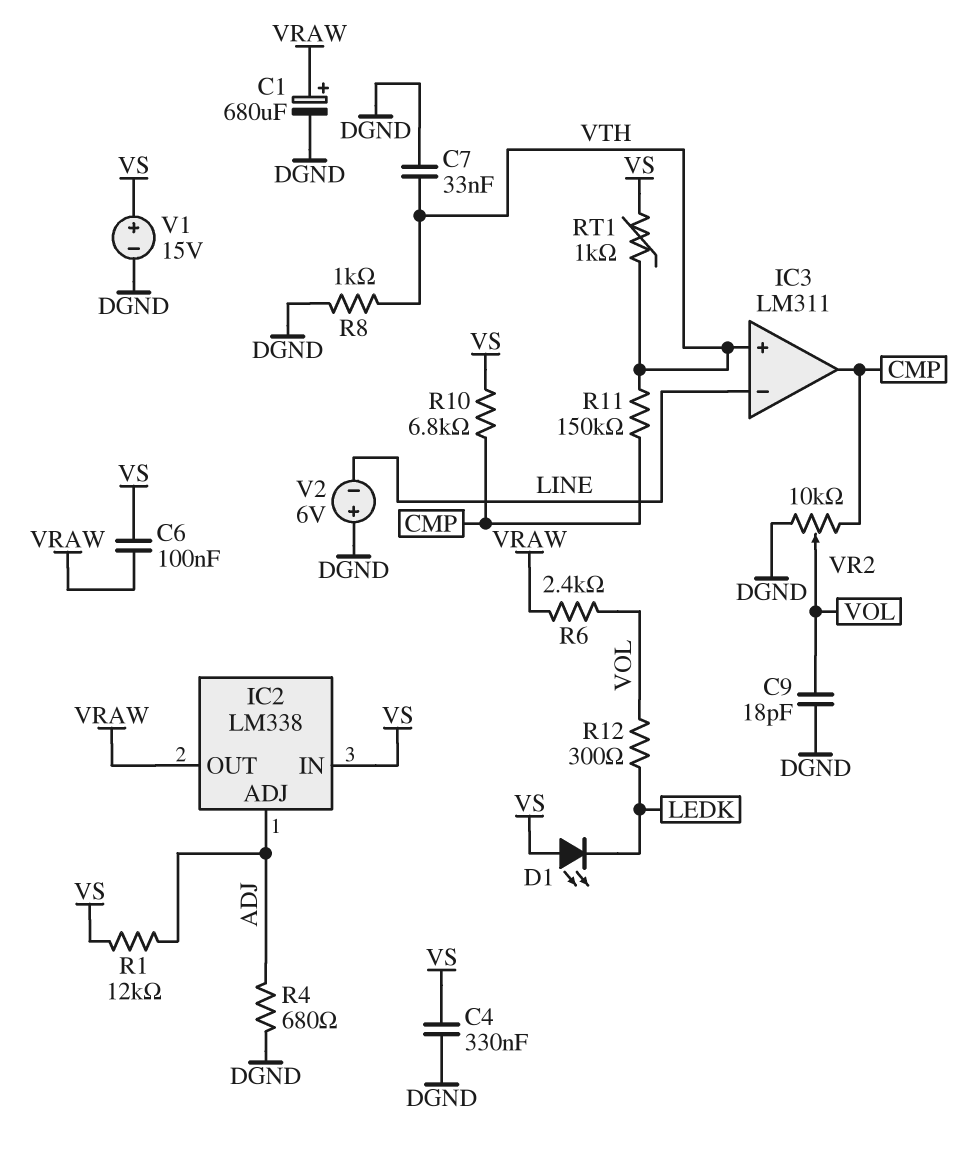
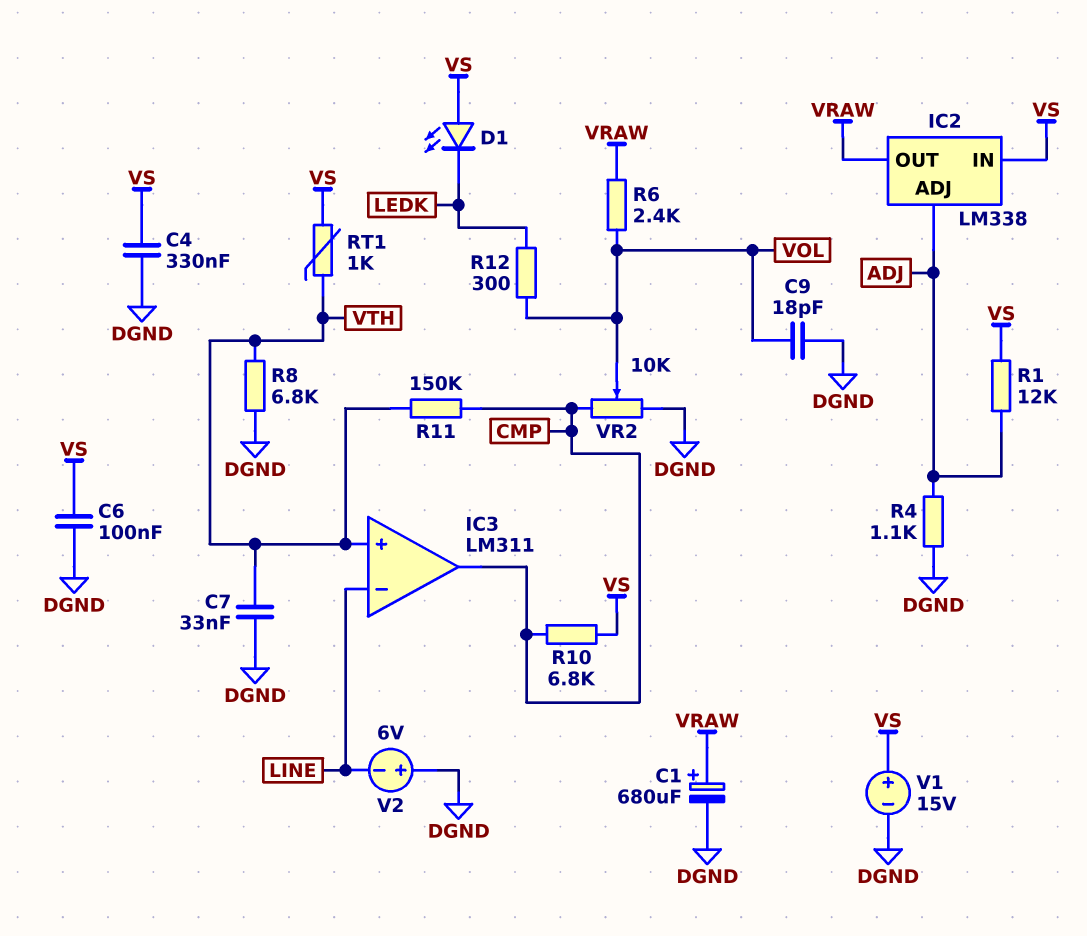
C6: 100nF (VRAW, VS) -> 100nF (DGND, VS)
R4: 680 (ADJ, DGND) -> 1.1k (ADJ, DGND)
R8: 1k (DGND, VTH) -> 6.8k (DGND, VTH)

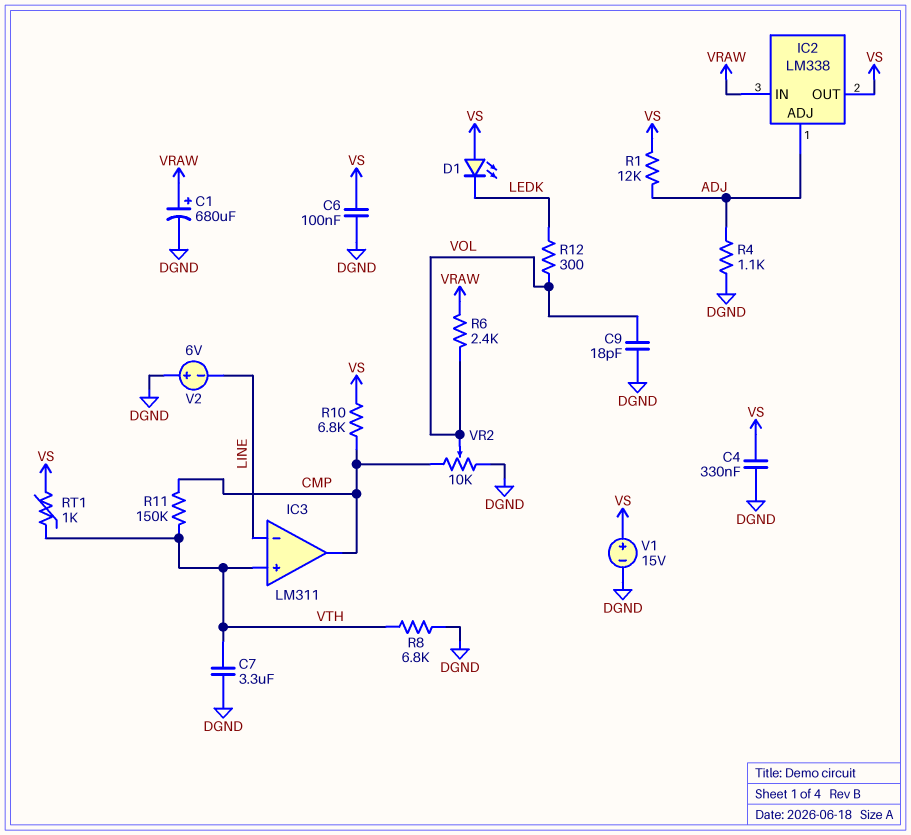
C7: 33nF (DGND, VTH) -> 3.3uF (DGND, VTH)
IC2 pin IN: VS -> VRAW
IC2 pin OUT: VRAW -> VS

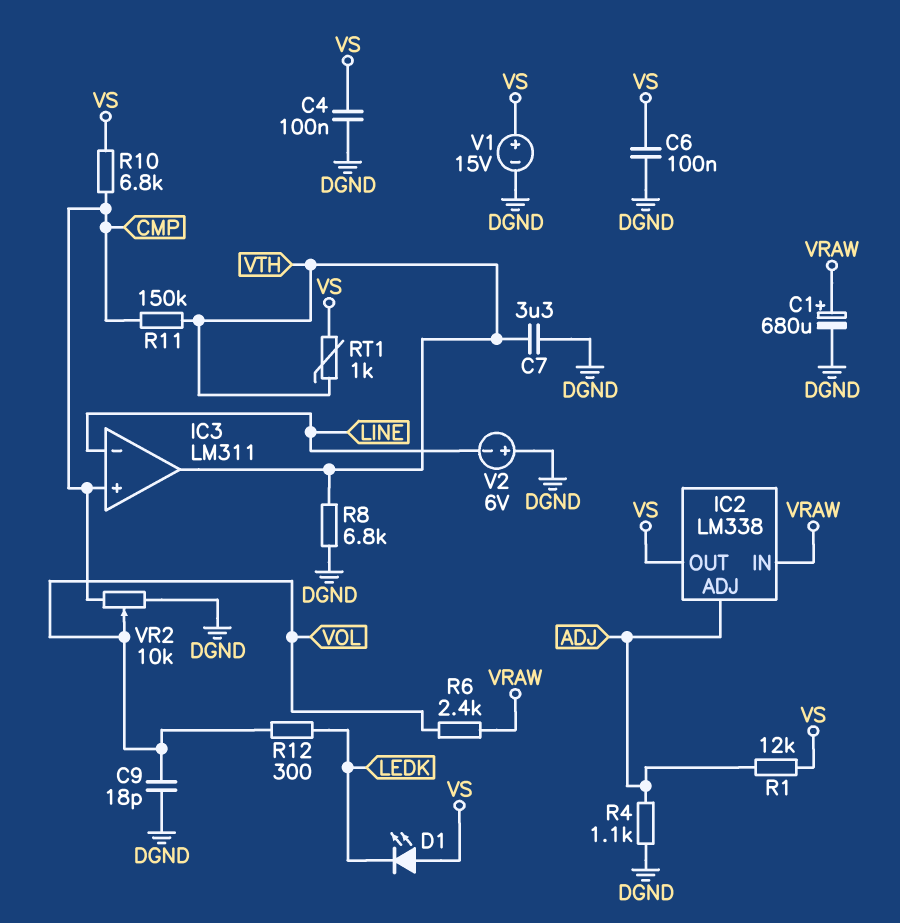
C4: 330nF (DGND, VS) -> 100nF (DGND, VS)
IC3 pin in+: VTH -> CMP
IC3 pin out: CMP -> VTH

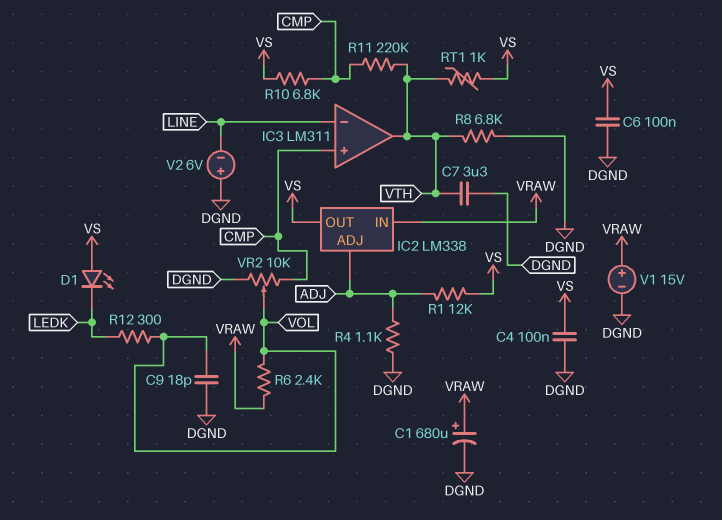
R11: 150k (CMP, VTH) -> 220k (CMP, VTH)
V1: 15V (plus VS, minus DGND) -> 15V (plus VRAW, minus DGND)

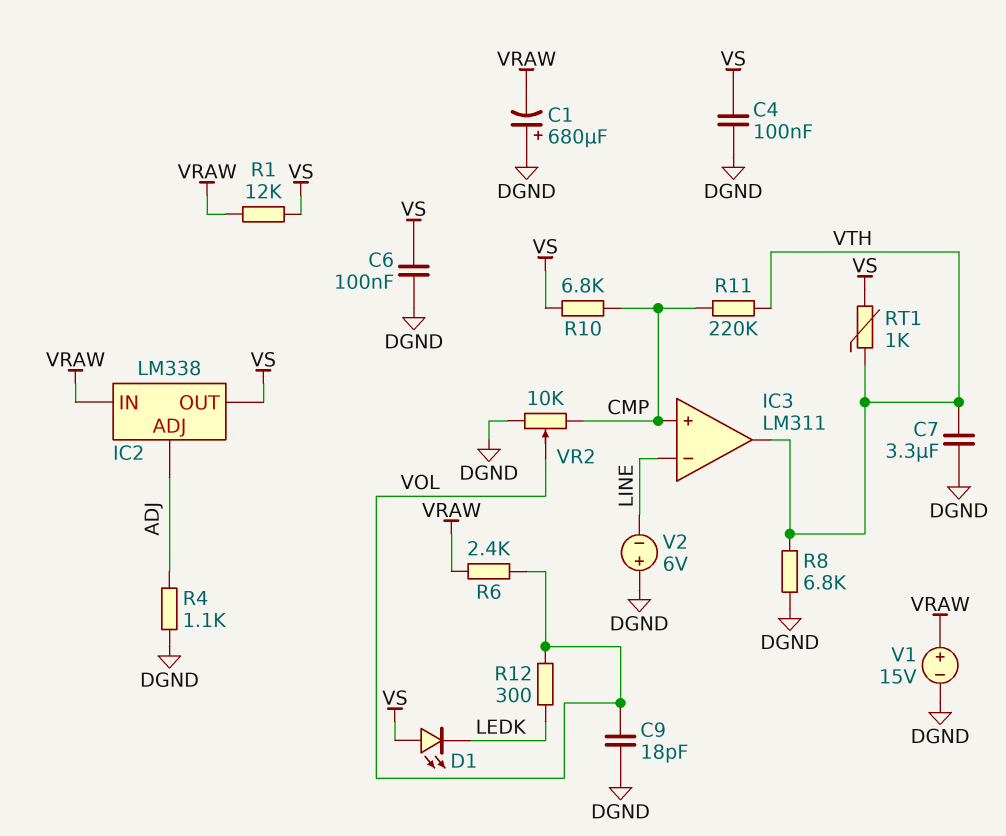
C1: 680uF (plus VRAW, minus DGND) -> 680uF (plus DGND, minus VRAW)
R1: 12k (ADJ, VS) -> 12k (VRAW, VS)

